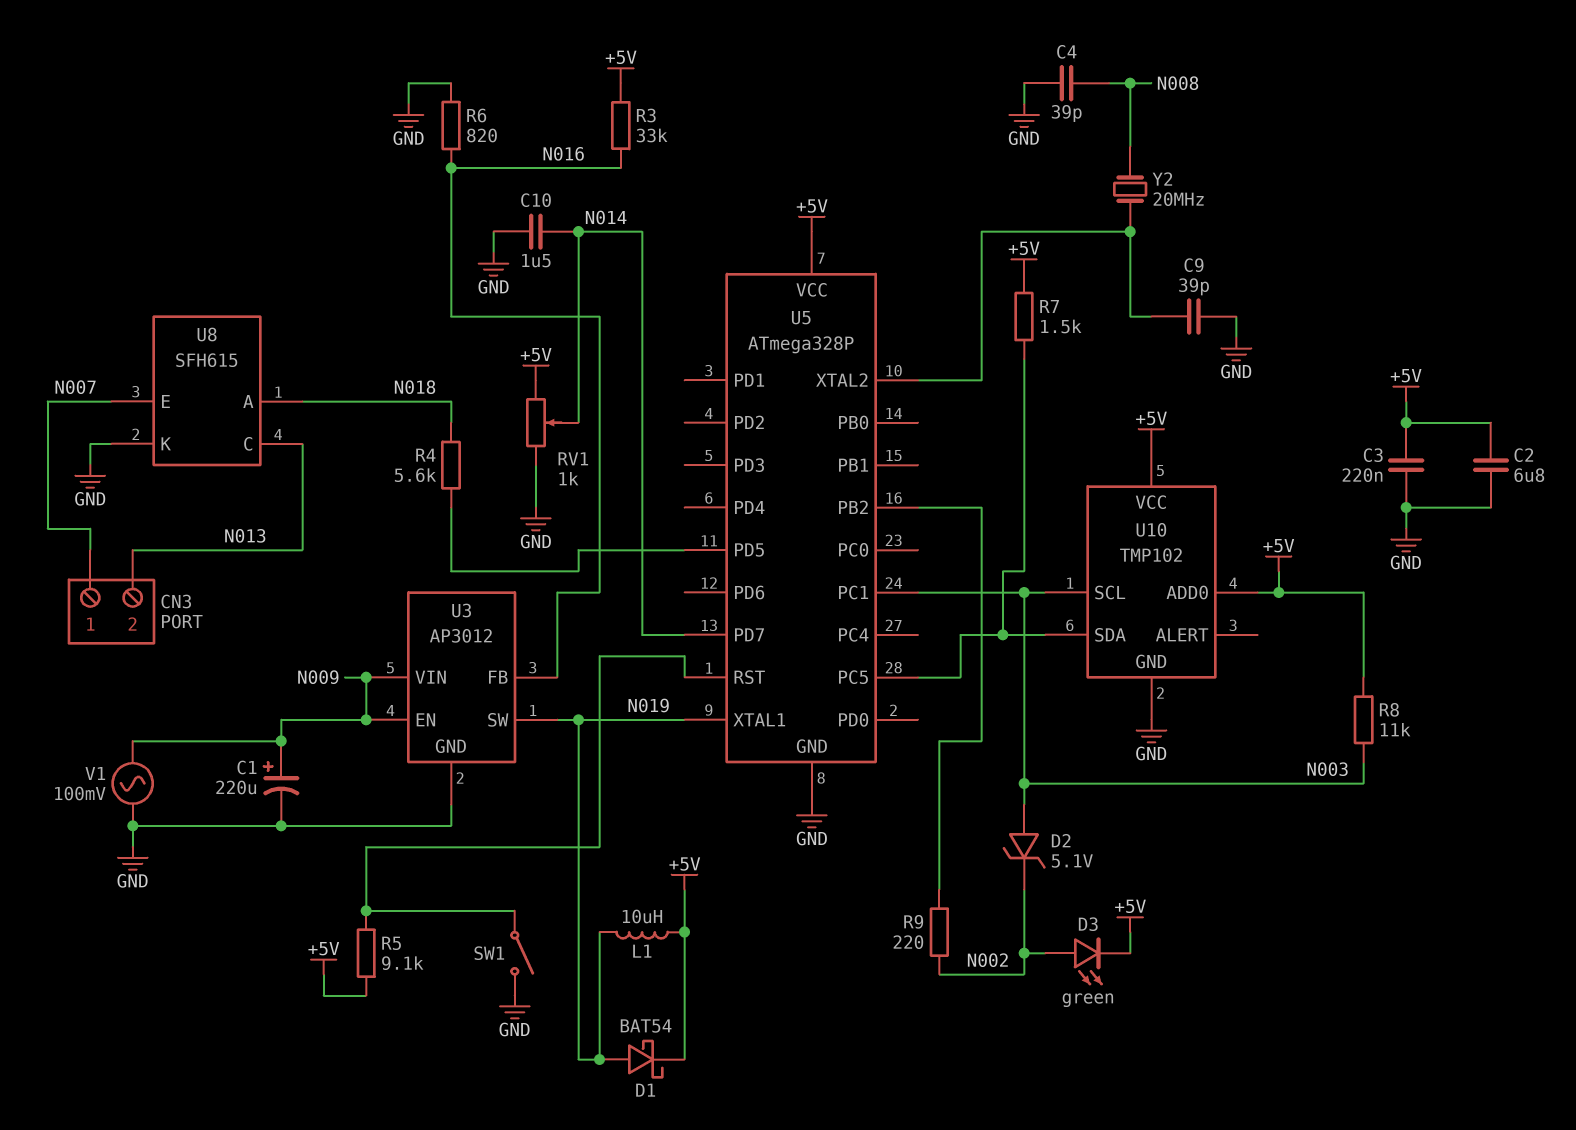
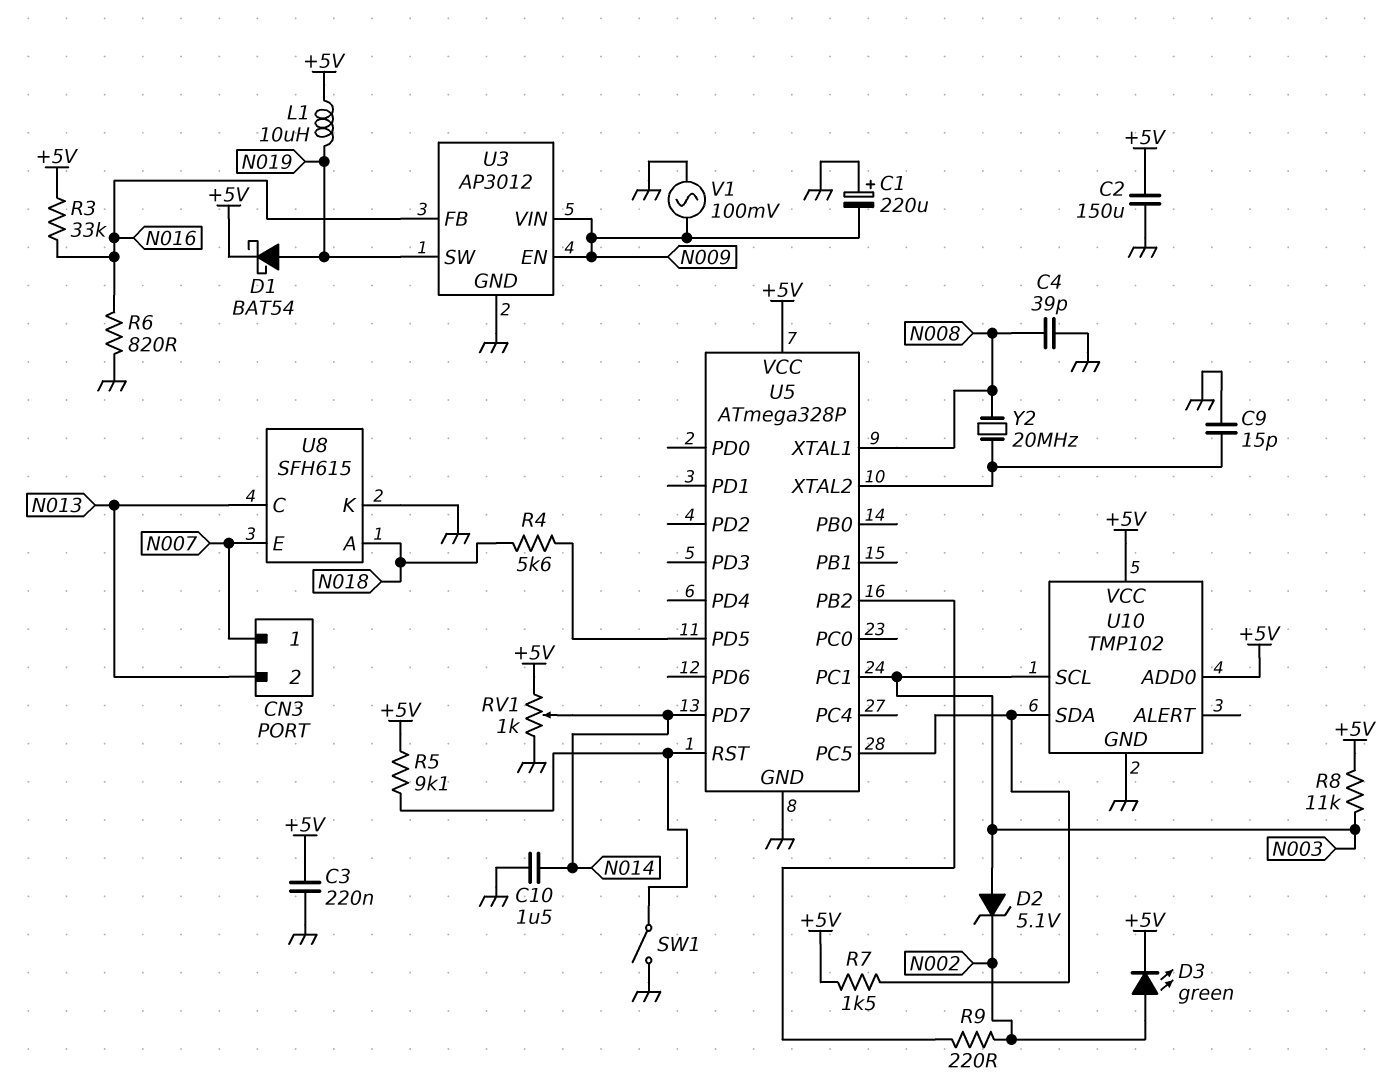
C1: 220uF (plus N009, minus GND) -> 220uF (plus GND, minus N009)
C2: 6.8uF (+5V, GND) -> 150uF (+5V, GND)
C9: 39pF (GND, U5/XTAL2) -> 15pF (GND, U5/XTAL2)
U5 pin XTAL1: N019 -> N008

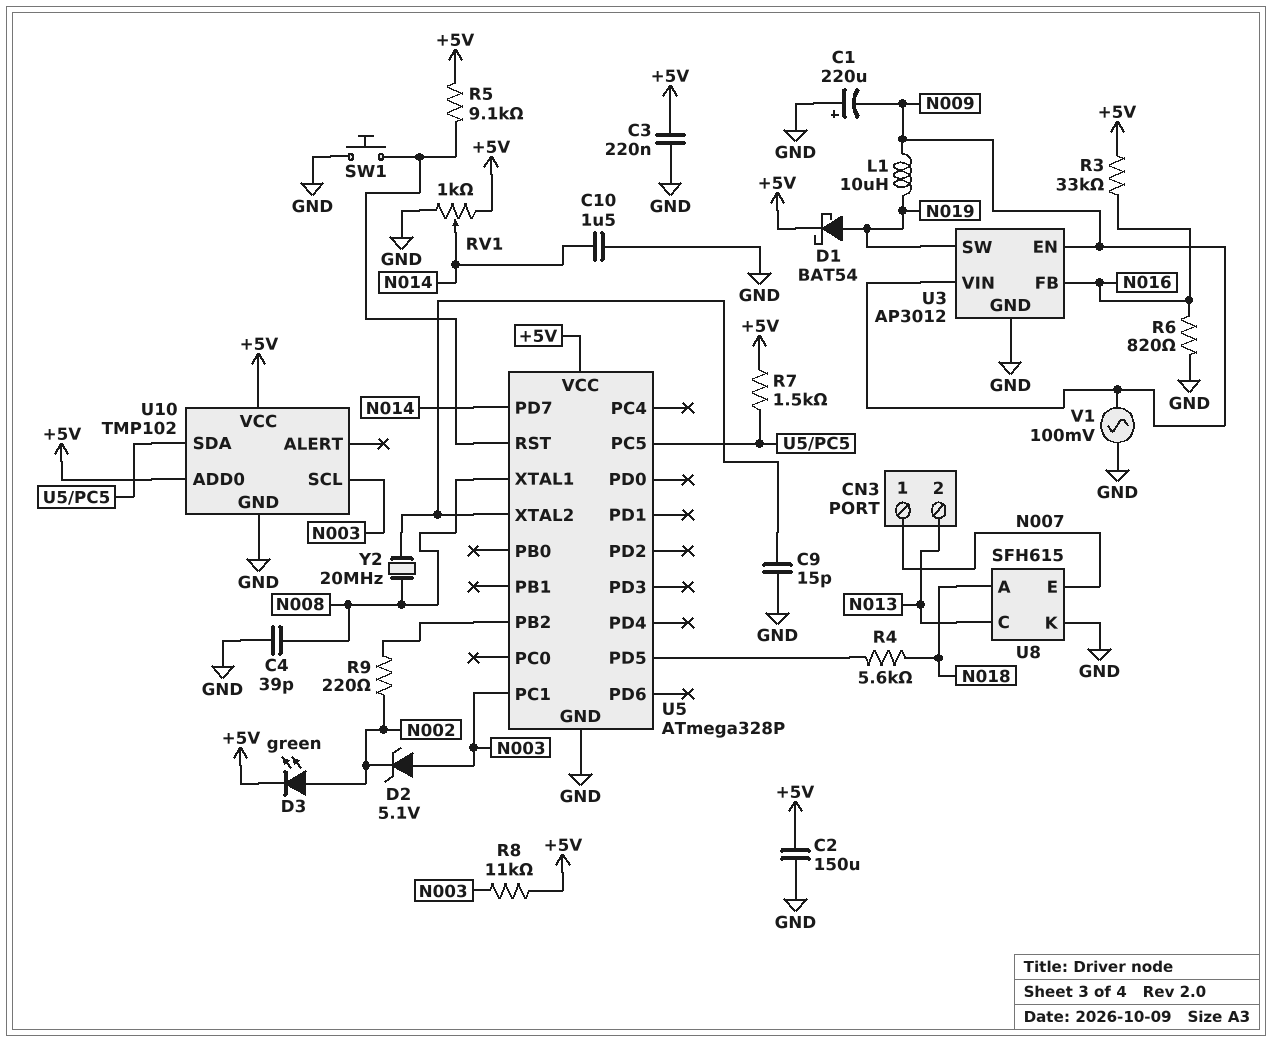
L1: 10uH (+5V, N019) -> 10uH (N009, N019)
SW1: switch (GND, U5/RST) -> button (GND, U5/RST)

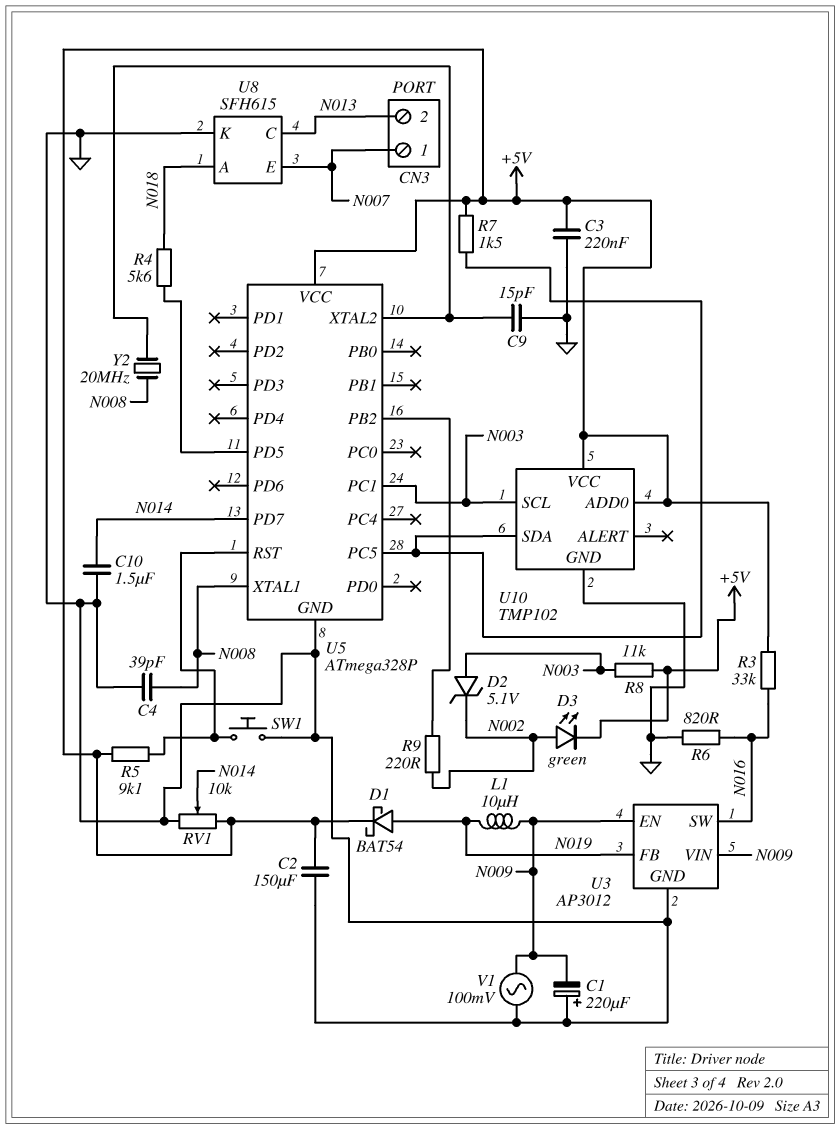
RV1: 1k (+5V, GND, wiper N014) -> 10k (+5V, GND, wiper N014)
U3 pin FB: N016 -> N019
U3 pin SW: N019 -> N016

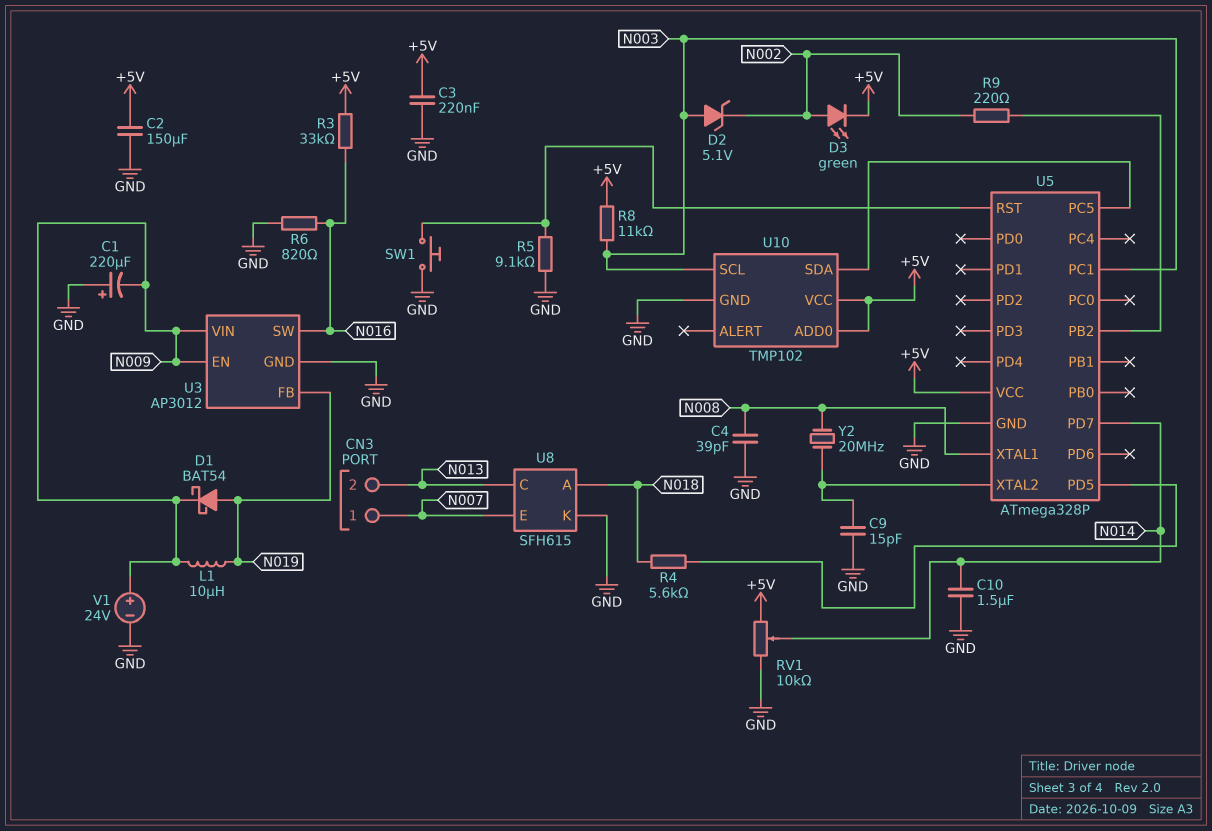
D1: schottky BAT54 (A N019, K +5V) -> schottky BAT54 (A N019, K N009)
R5: 9.1k (+5V, U5/RST) -> 9.1k (GND, U5/RST)
R7: 1.5k (+5V, U5/PC5) -> none
V1: AC 100mV (GND, N009) -> 24V (plus N009, minus GND)

